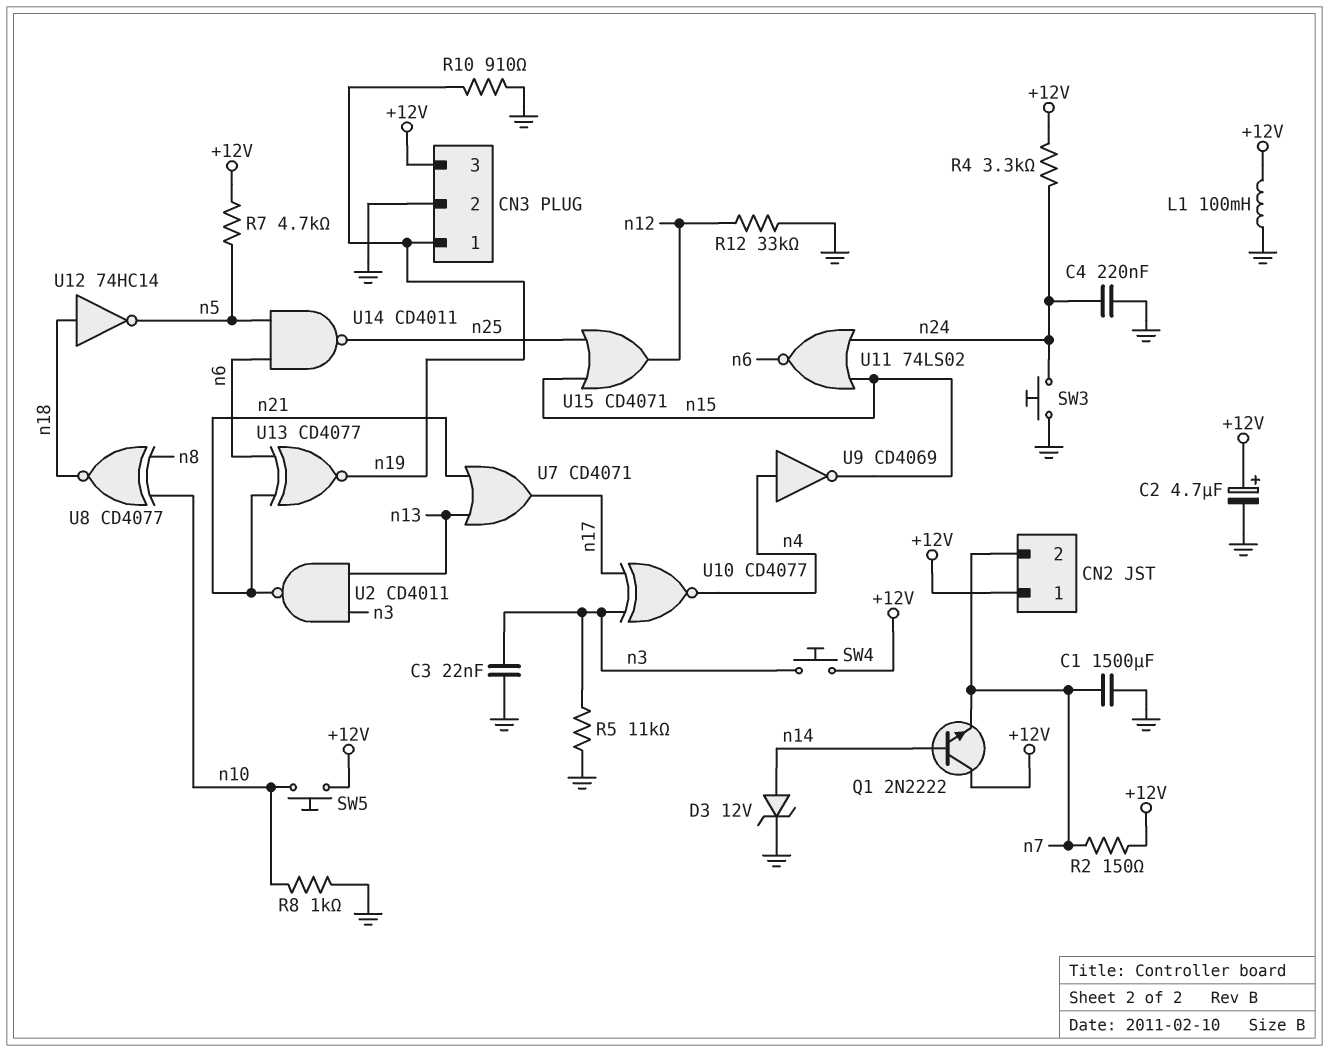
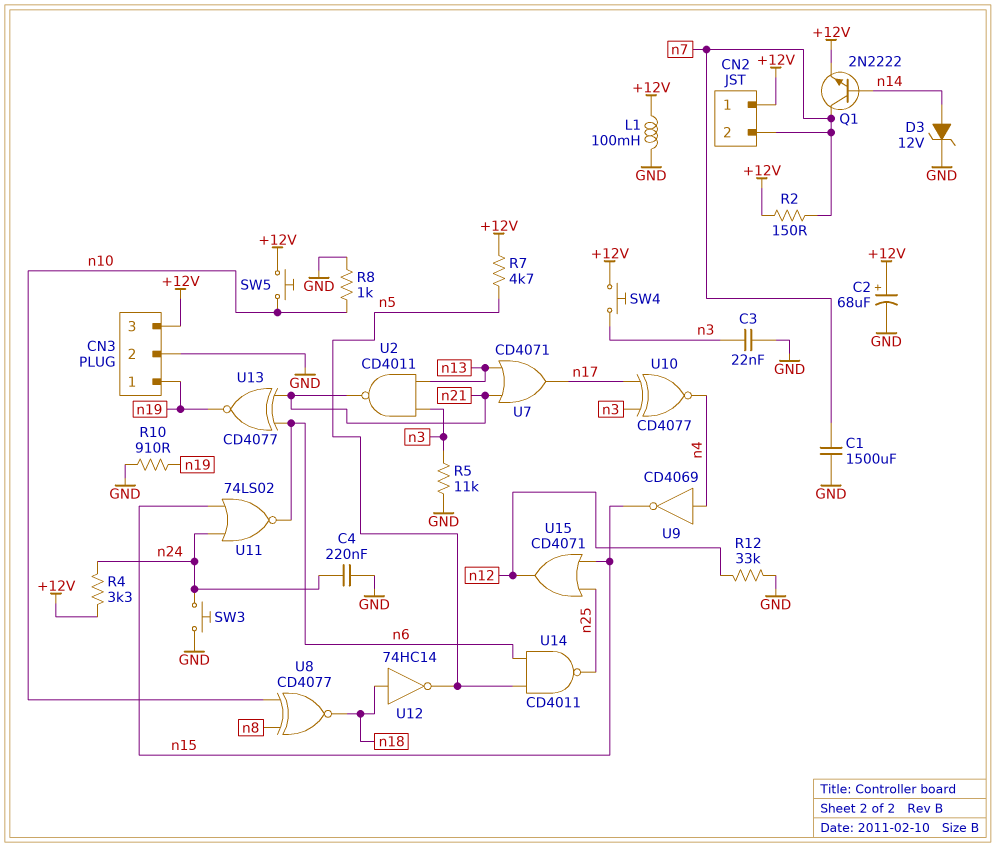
C2: 4.7uF (plus +12V, minus GND) -> 68uF (plus +12V, minus GND)
Q1: NPN 2N2222 (B n14, C +12V, E n7) -> NPN 2N2222 (B n14, C n7, E +12V)

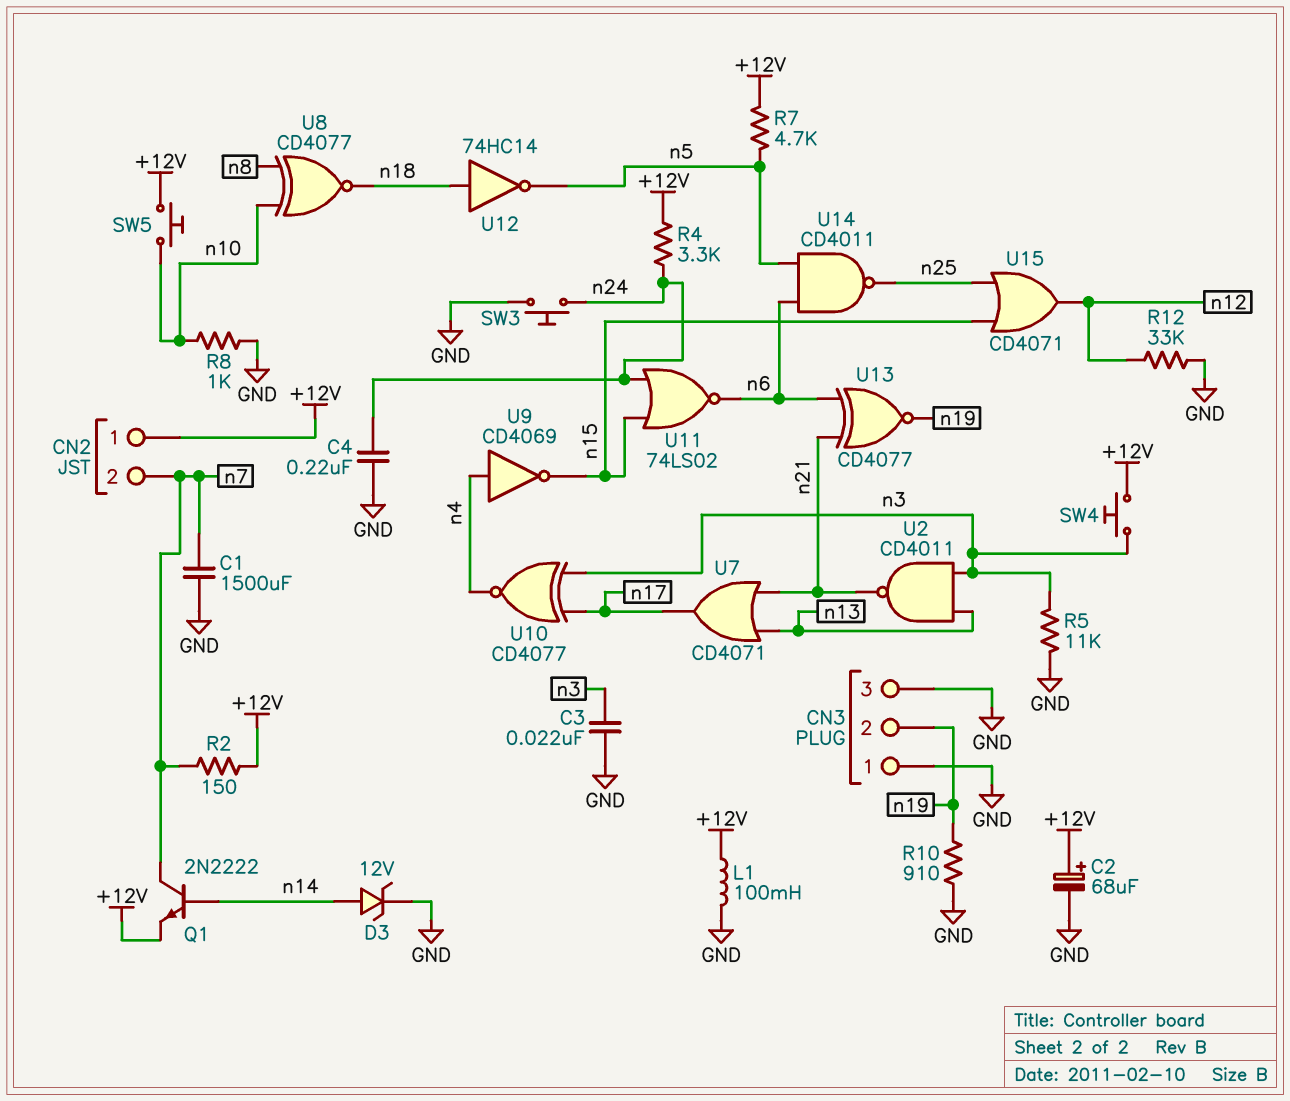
CN3 pin 1: n19 -> GND
CN3 pin 2: GND -> n19
CN3 pin 3: +12V -> GND

